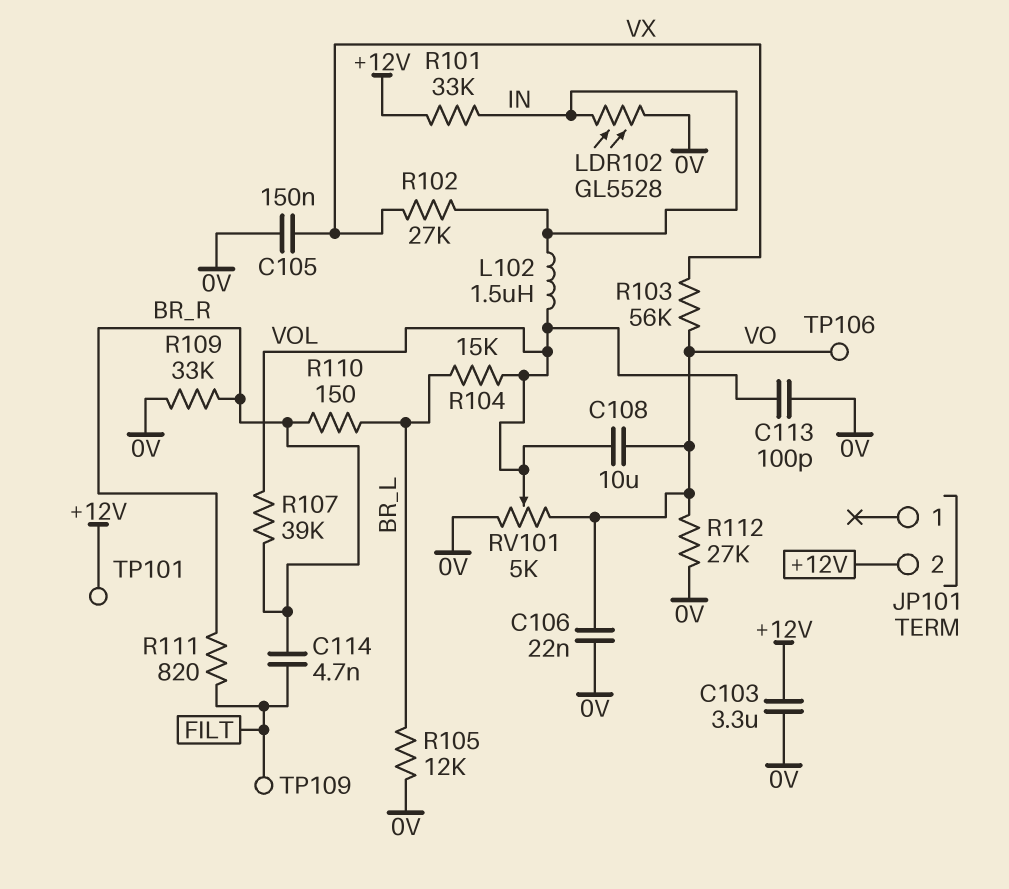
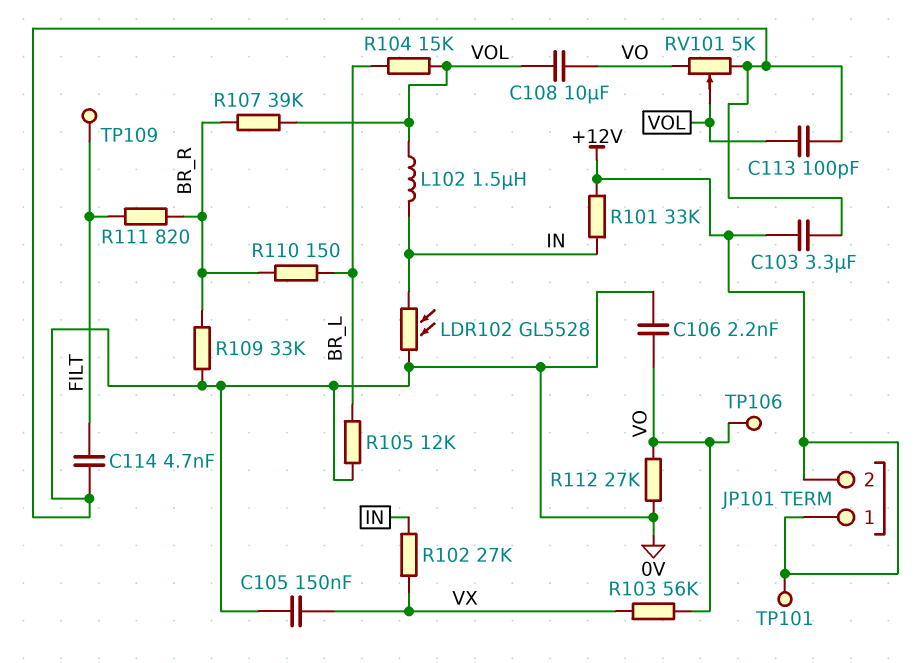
C106: 22nF (0V, VO) -> 2.2nF (0V, VO)
C114: 4.7nF (BR_R, FILT) -> 4.7nF (0V, FILT)
JP101 pin 1: none -> +12V

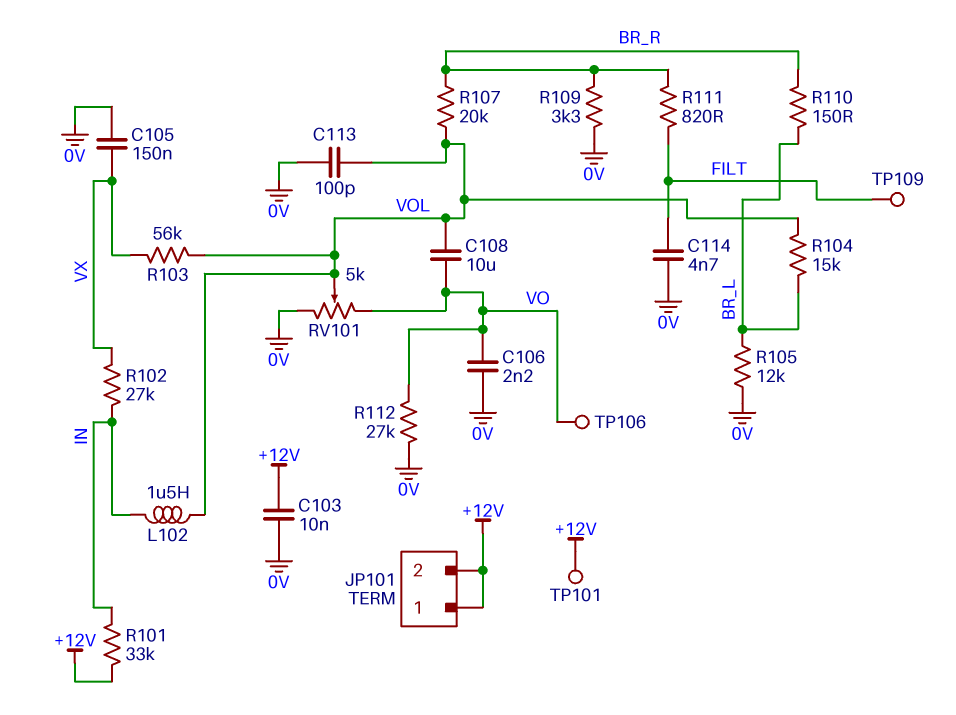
C103: 3.3uF (+12V, 0V) -> 10nF (+12V, 0V)
LDR102: GL5528 (0V, IN) -> none
R103: 56k (VO, VX) -> 56k (VOL, VX)
R107: 39k (BR_R, VOL) -> 20k (BR_R, VOL)
R109: 33k (0V, BR_R) -> 3.3k (0V, BR_R)

